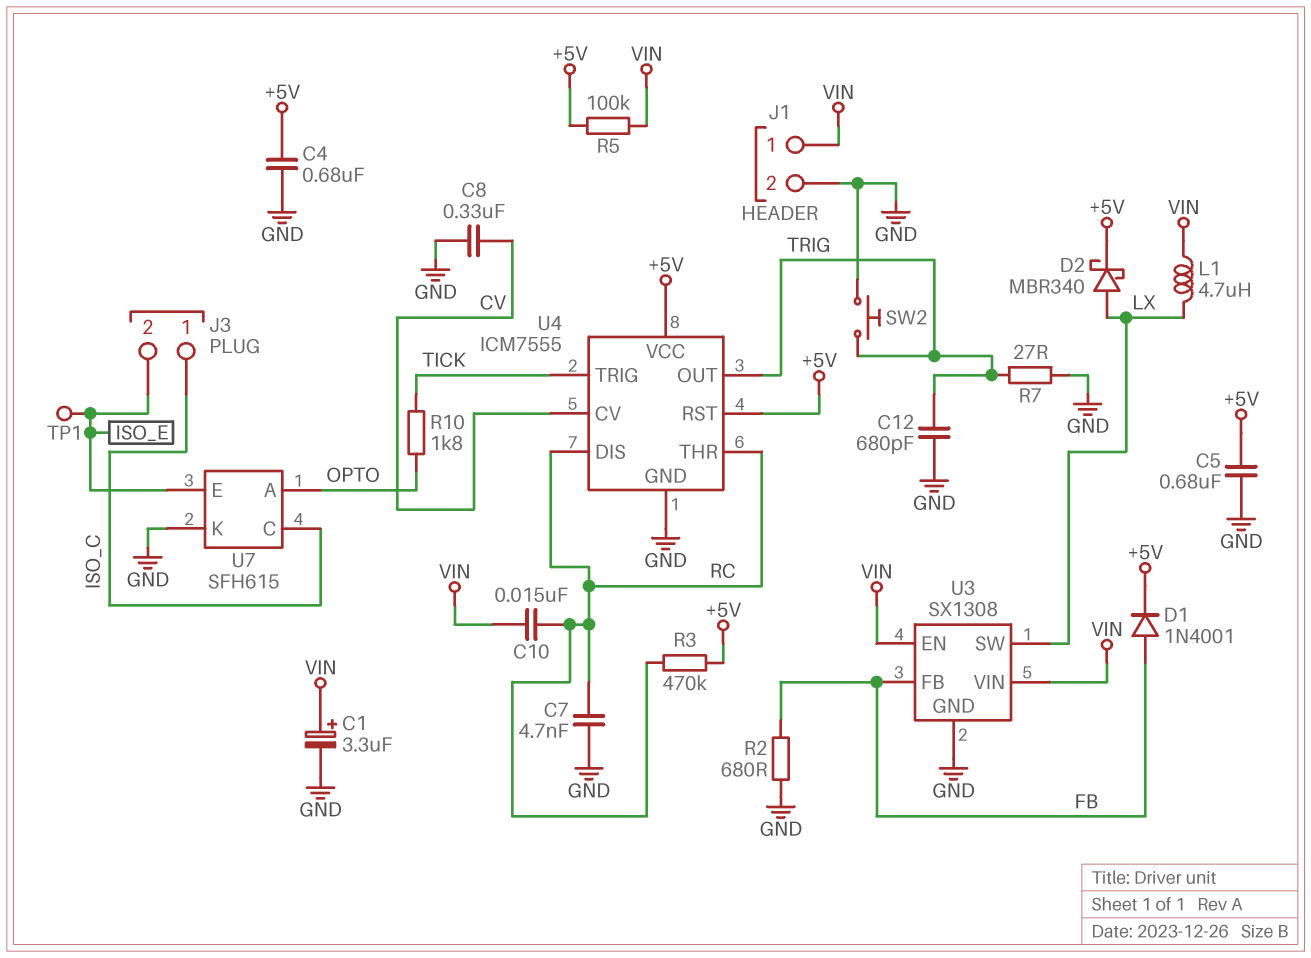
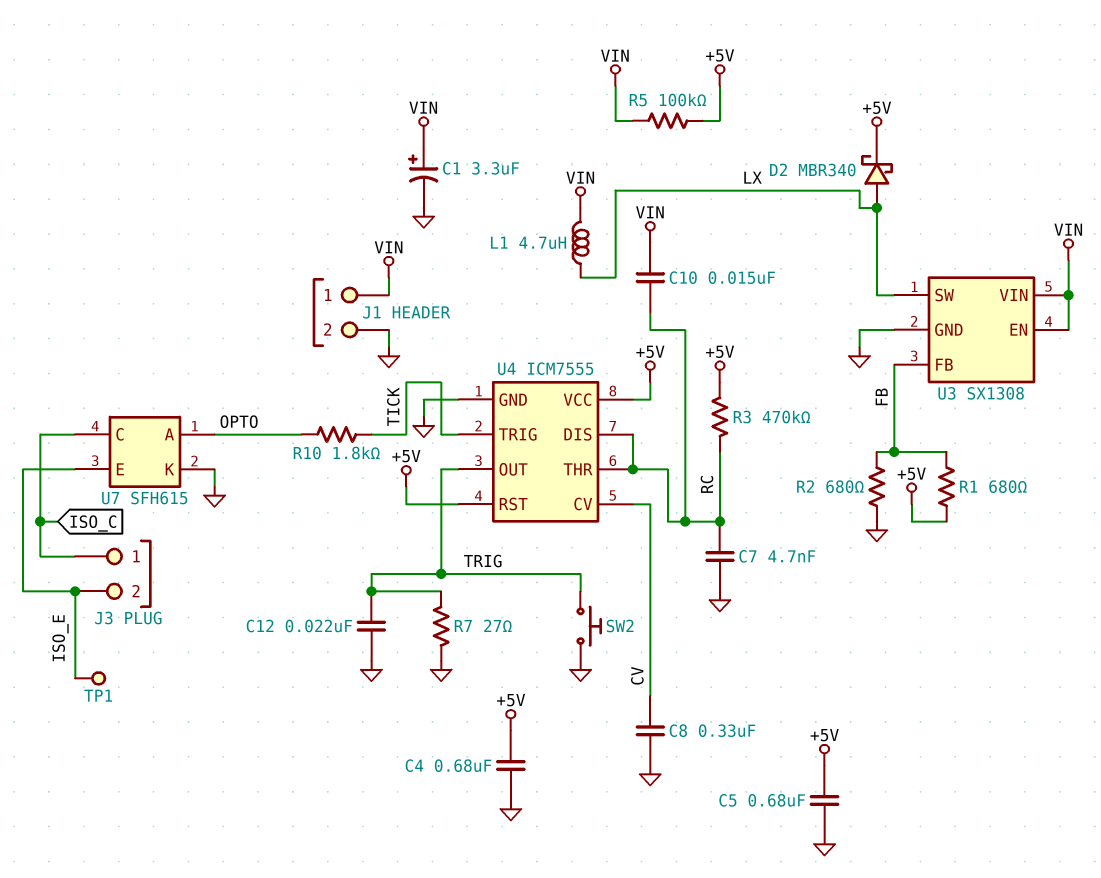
C12: 680pF (GND, TRIG) -> 22nF (GND, TRIG)
D1: diode 1N4001 (A FB, K +5V) -> none
R1: none -> 680 (+5V, FB)

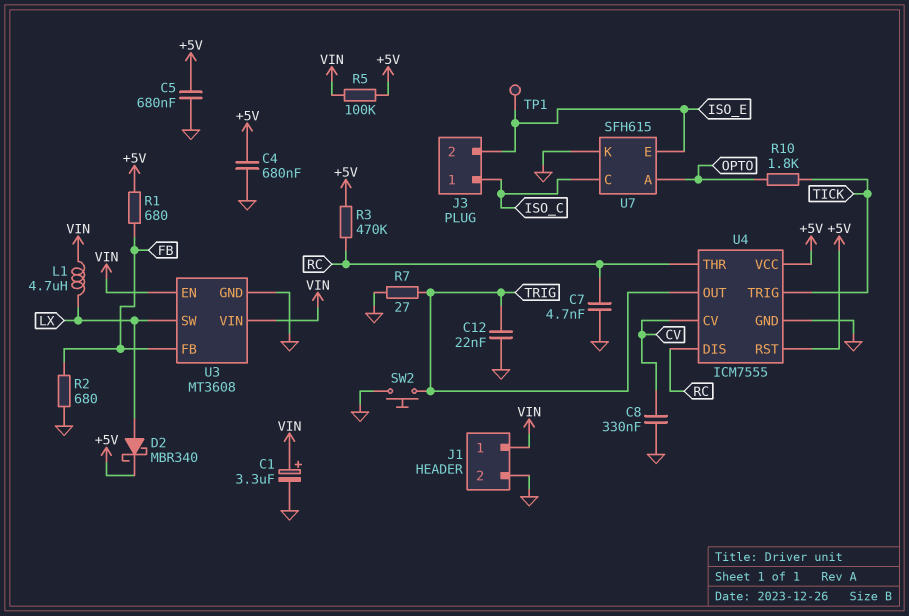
C10: 15nF (RC, VIN) -> none
U3: SX1308 -> MT3608

